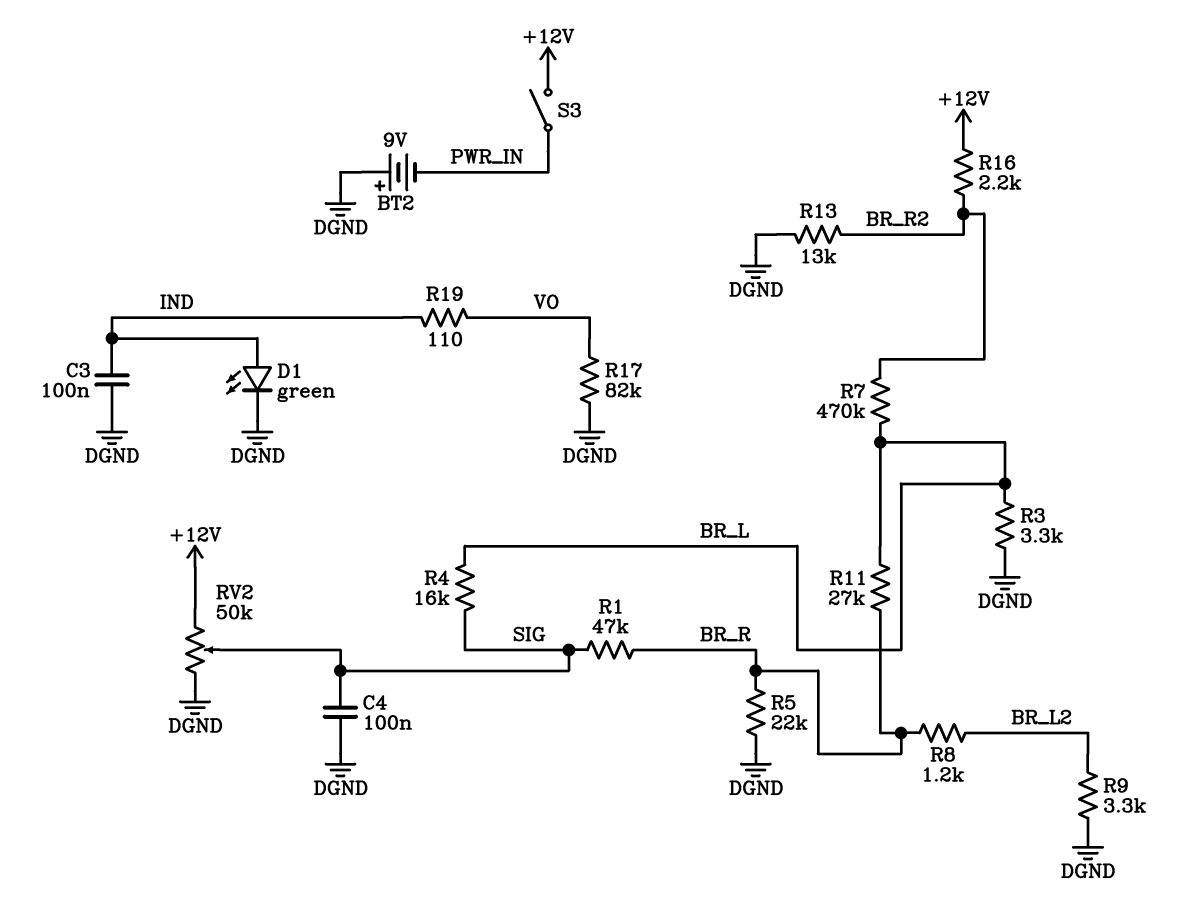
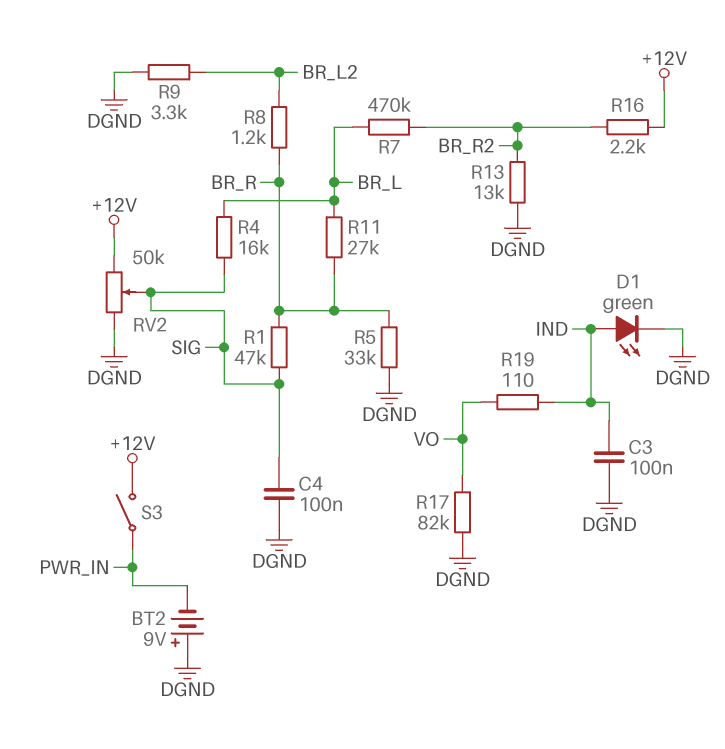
R3: 3.3k (BR_L, DGND) -> none
R5: 22k (BR_R, DGND) -> 33k (BR_R, DGND)

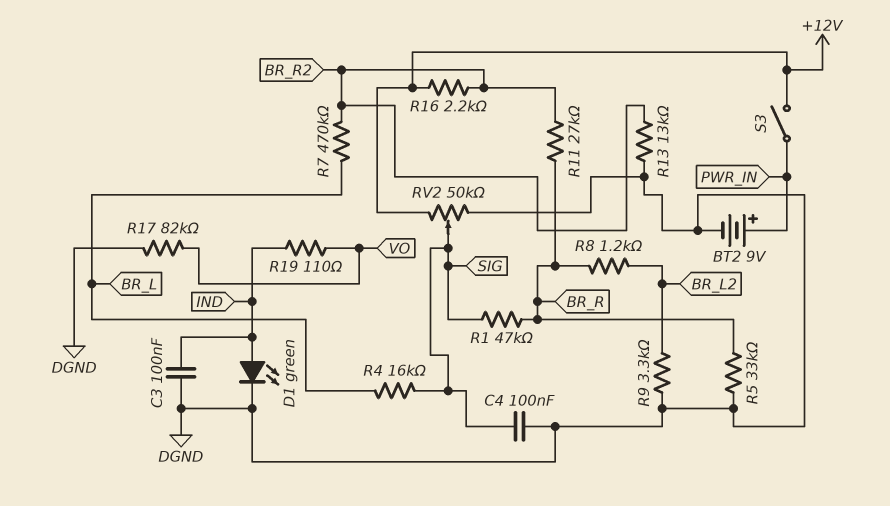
BT2: 9V (plus DGND, minus PWR_IN) -> 9V (plus PWR_IN, minus DGND)
R11: 27k (BR_L, BR_R) -> 27k (BR_R, BR_R2)

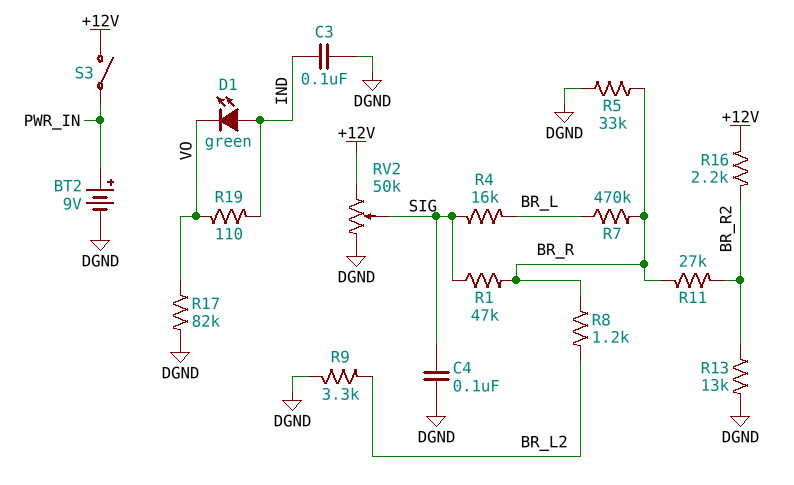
D1: LED green (A IND, K DGND) -> LED green (A IND, K VO)
R7: 470k (BR_L, BR_R2) -> 470k (BR_L, BR_R)

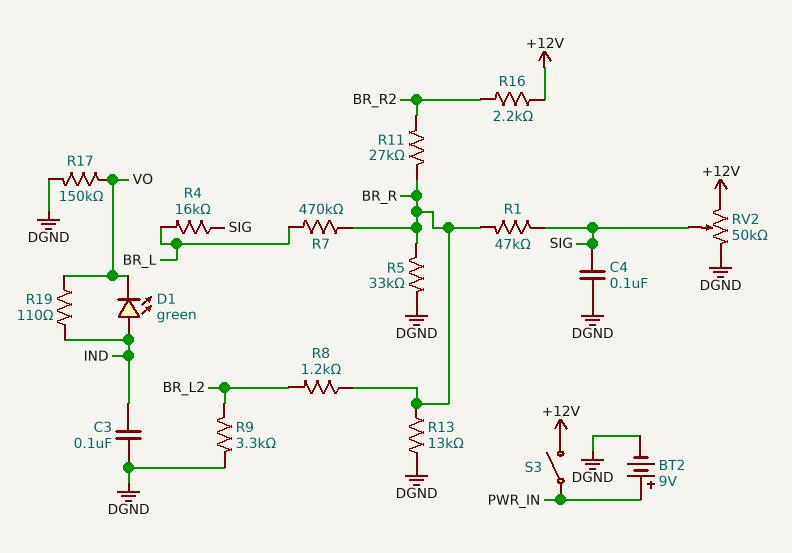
R13: 13k (BR_R2, DGND) -> 13k (BR_R, DGND)
R17: 82k (DGND, VO) -> 150k (DGND, VO)

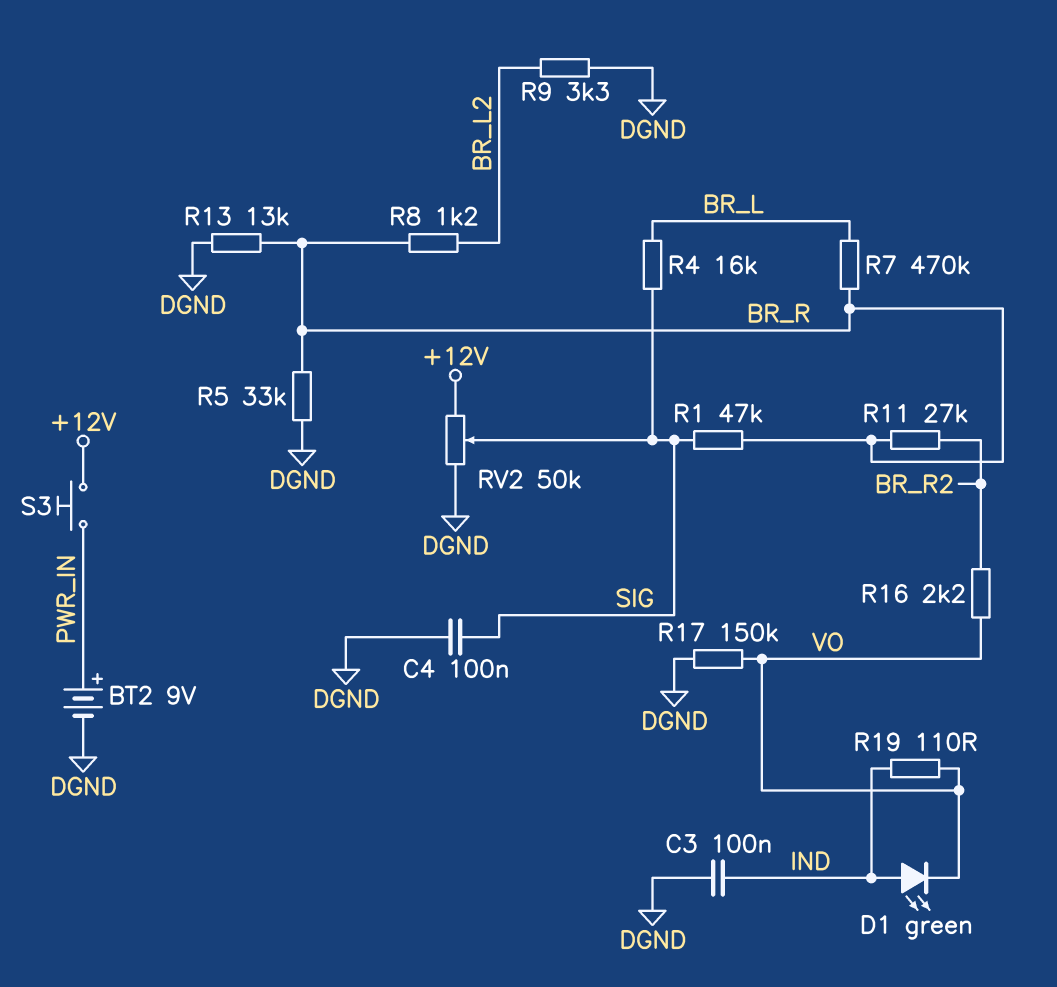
R16: 2.2k (+12V, BR_R2) -> 2.2k (BR_R2, VO)
S3: switch (+12V, PWR_IN) -> button (+12V, PWR_IN)

